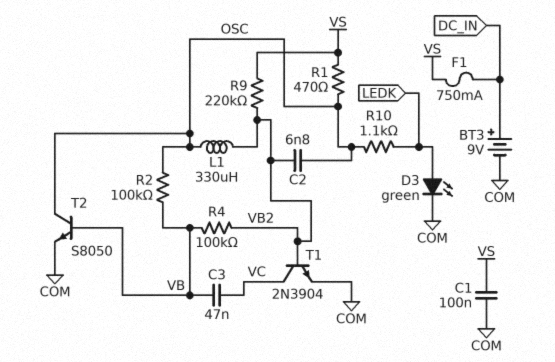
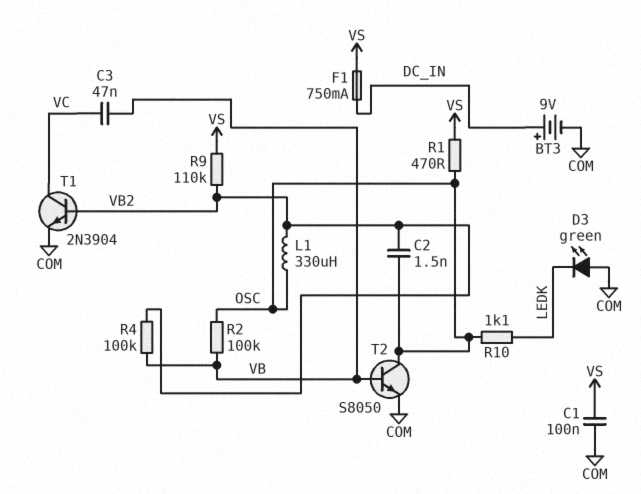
C2: 6.8nF (OSC, VB2) -> 1.5nF (OSC, VB2)
D3: LED green (A LEDK, K COM) -> LED green (A COM, K LEDK)
R9: 220k (VB2, VS) -> 110k (VB2, VS)

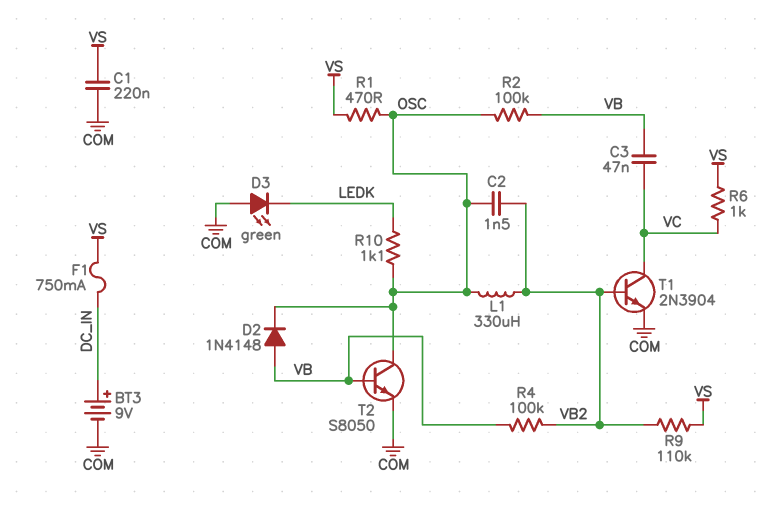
C1: 100nF (COM, VS) -> 220nF (COM, VS)
D2: none -> diode 1N4148 (A VB, K OSC)
R6: none -> 1k (VC, VS)

